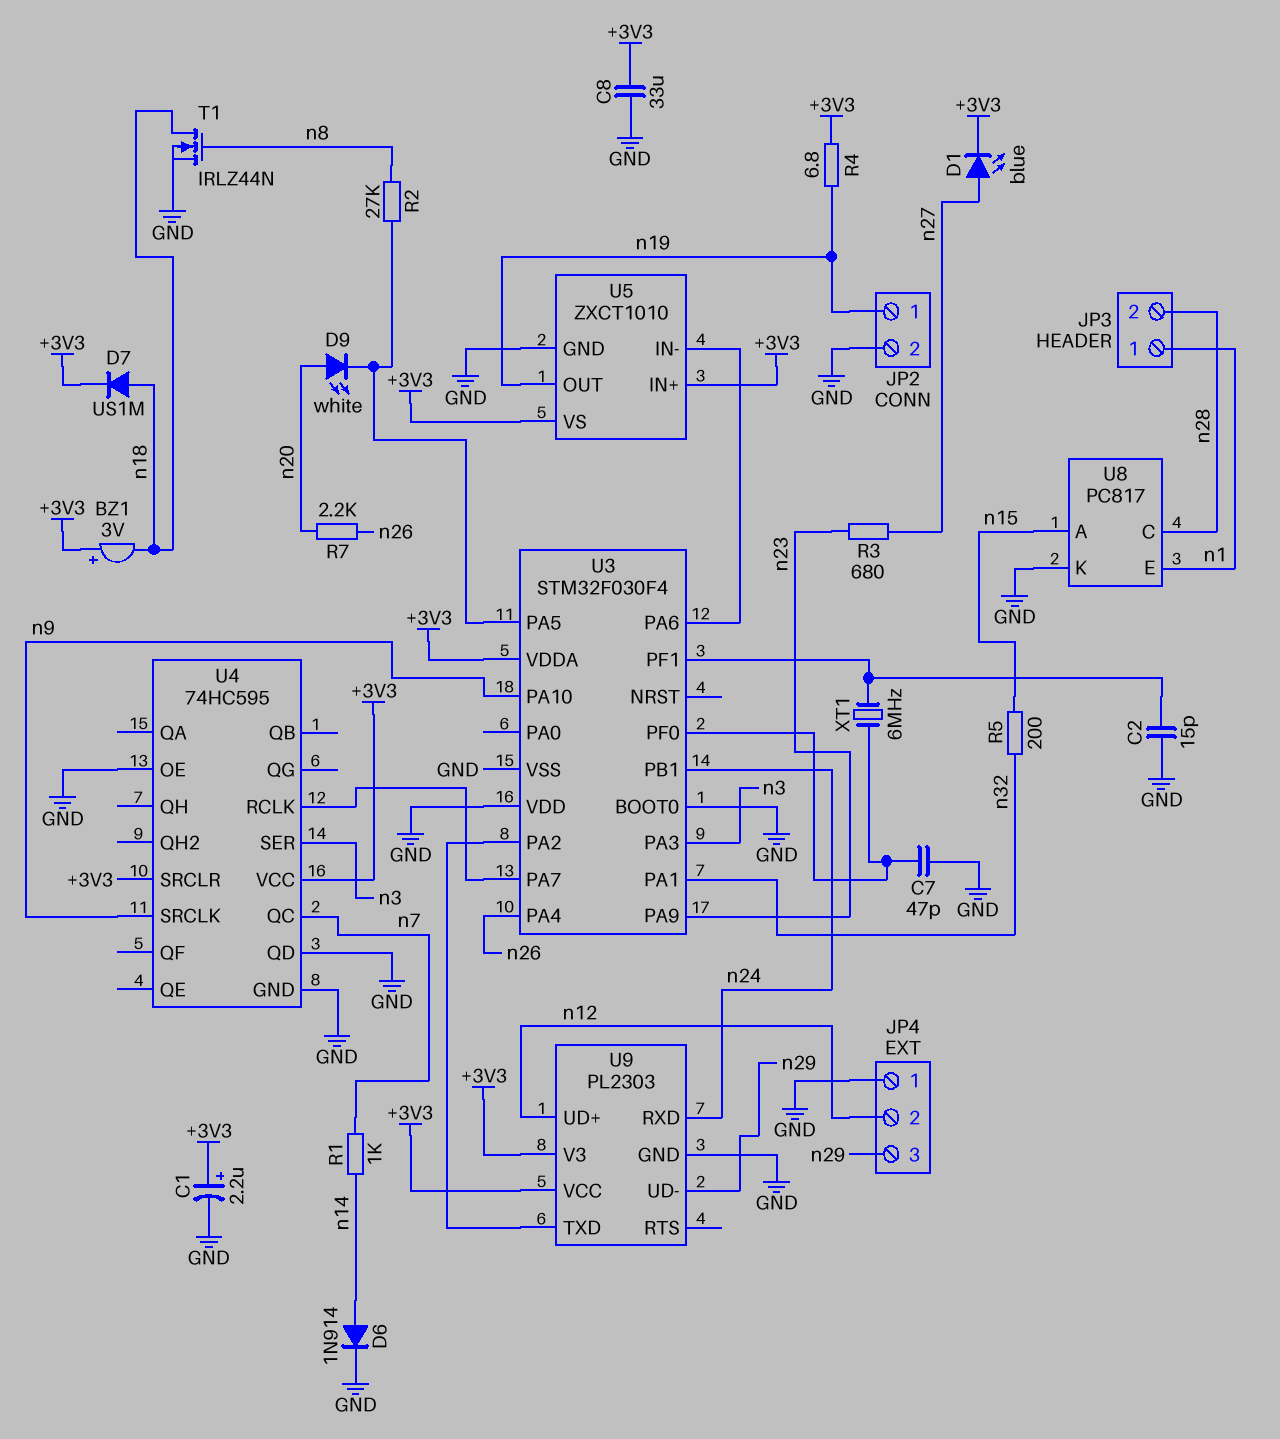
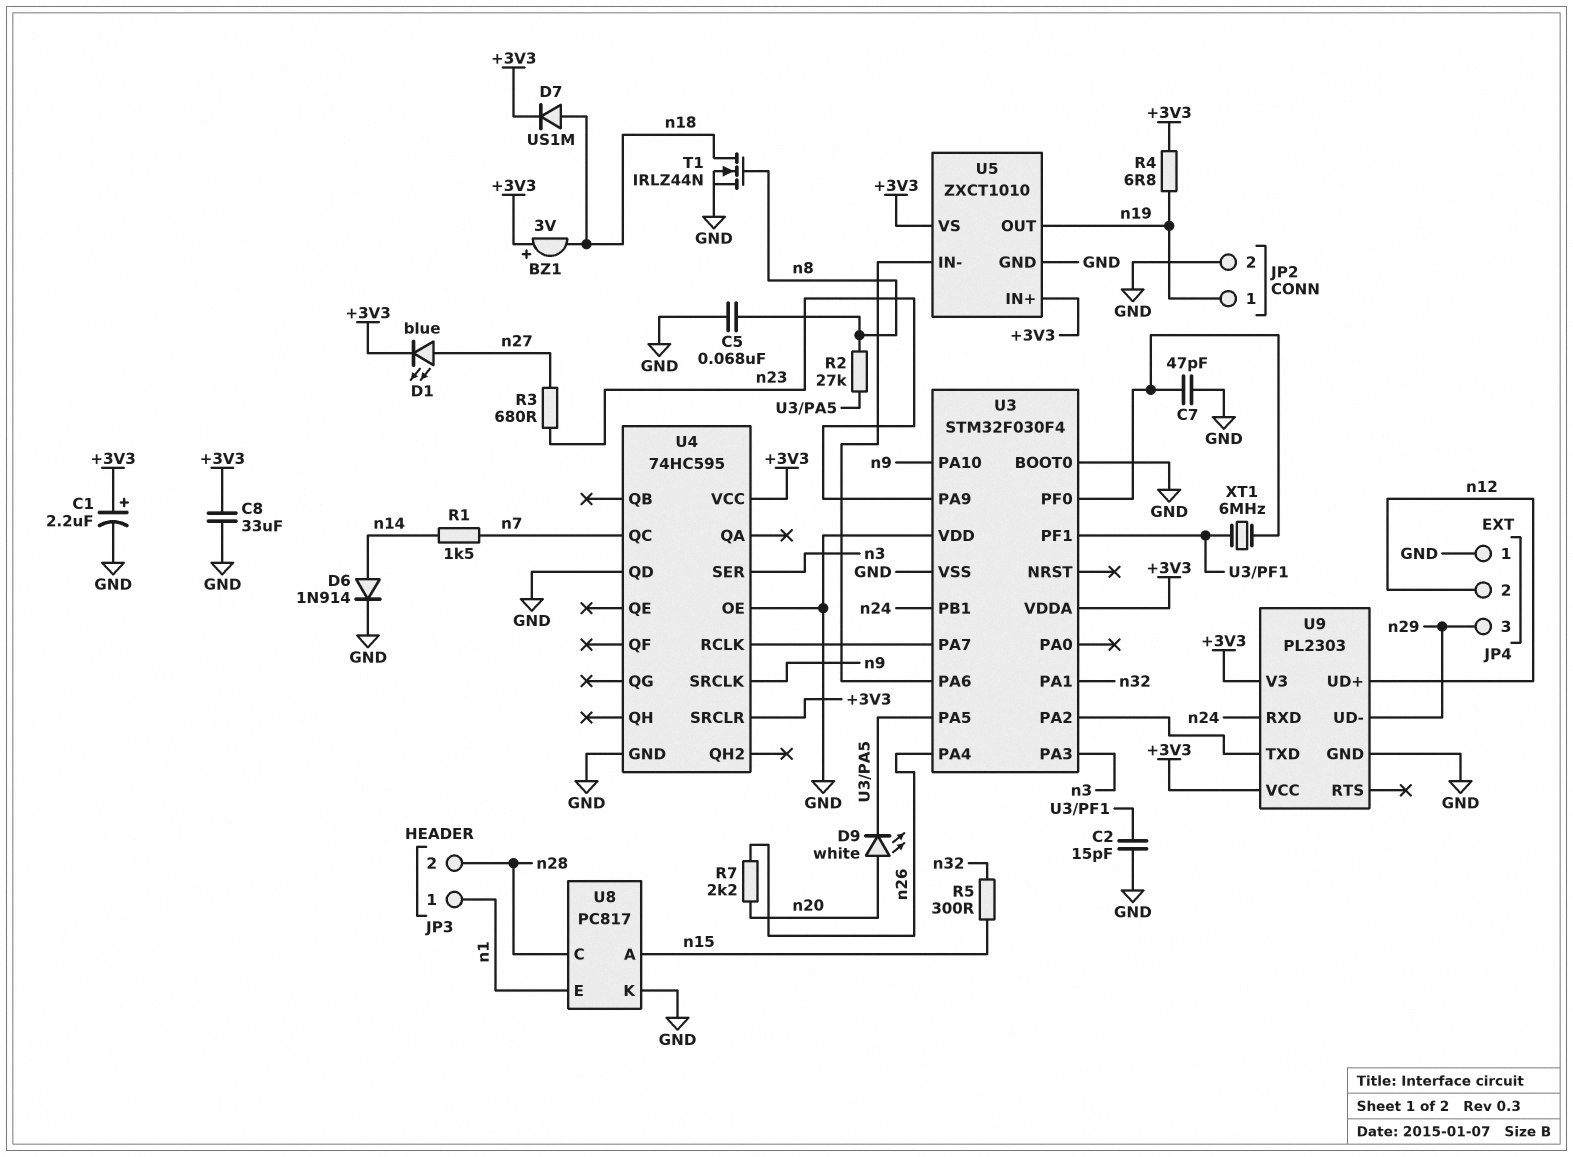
C5: none -> 68nF (GND, n8)
R1: 1k (n7, n14) -> 1.5k (n7, n14)
R5: 200 (n15, n32) -> 300 (n15, n32)

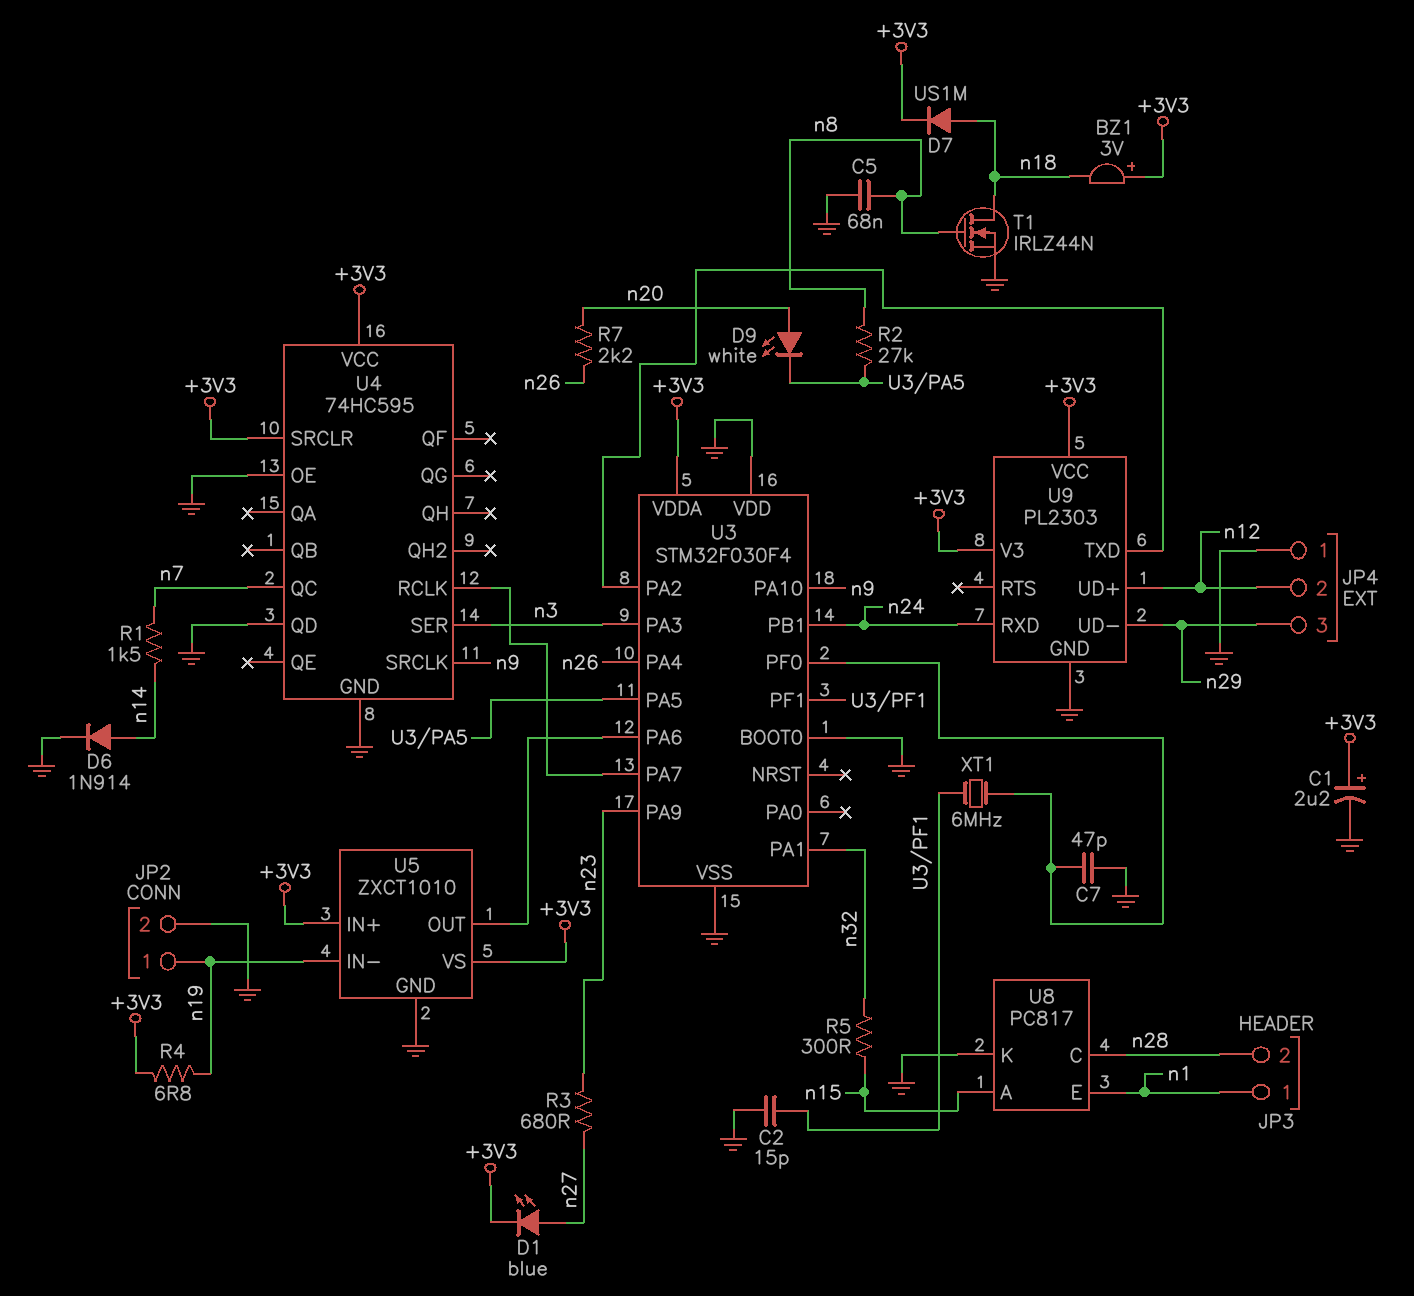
C8: 33uF (+3V3, GND) -> none
U5 pin IN-: U3/PA6 -> n19
U5 pin OUT: n19 -> U3/PA6

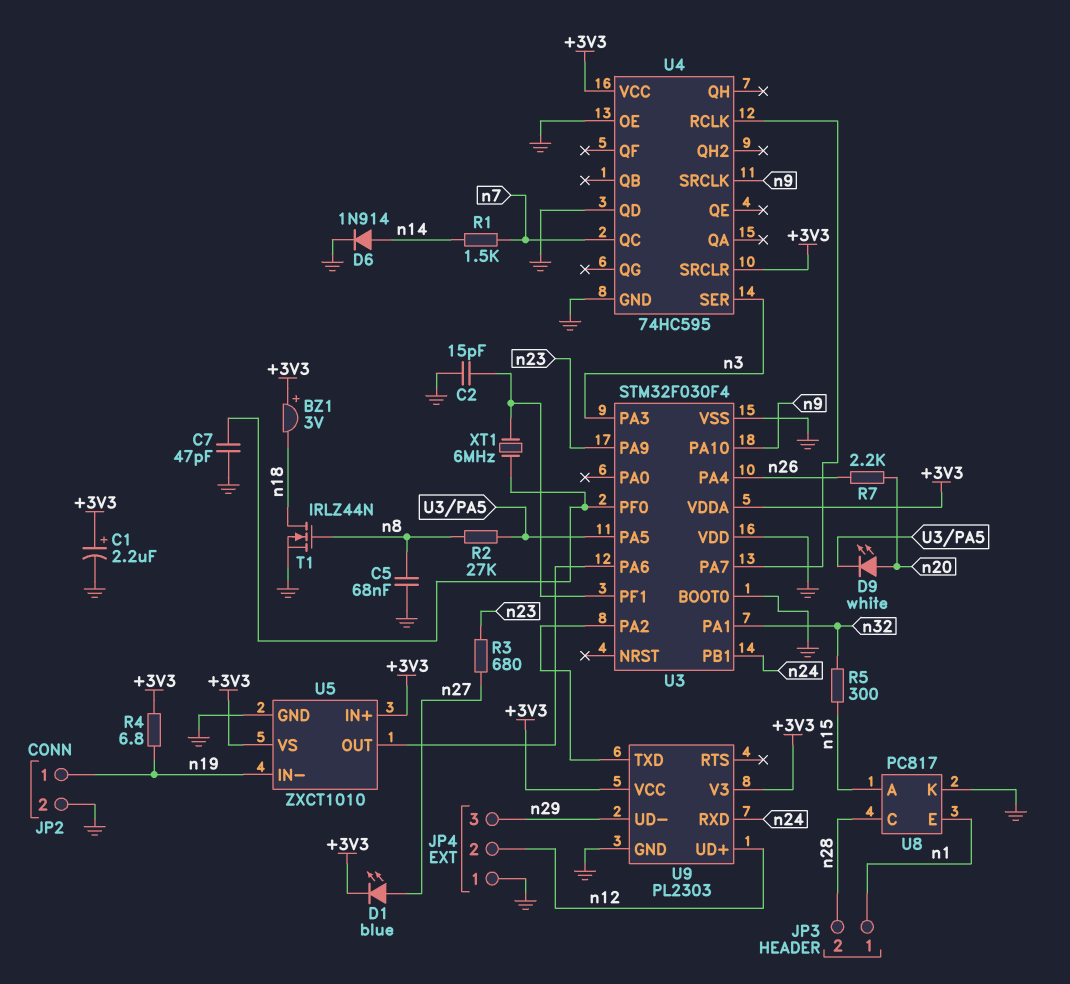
D7: diode US1M (A n18, K +3V3) -> none

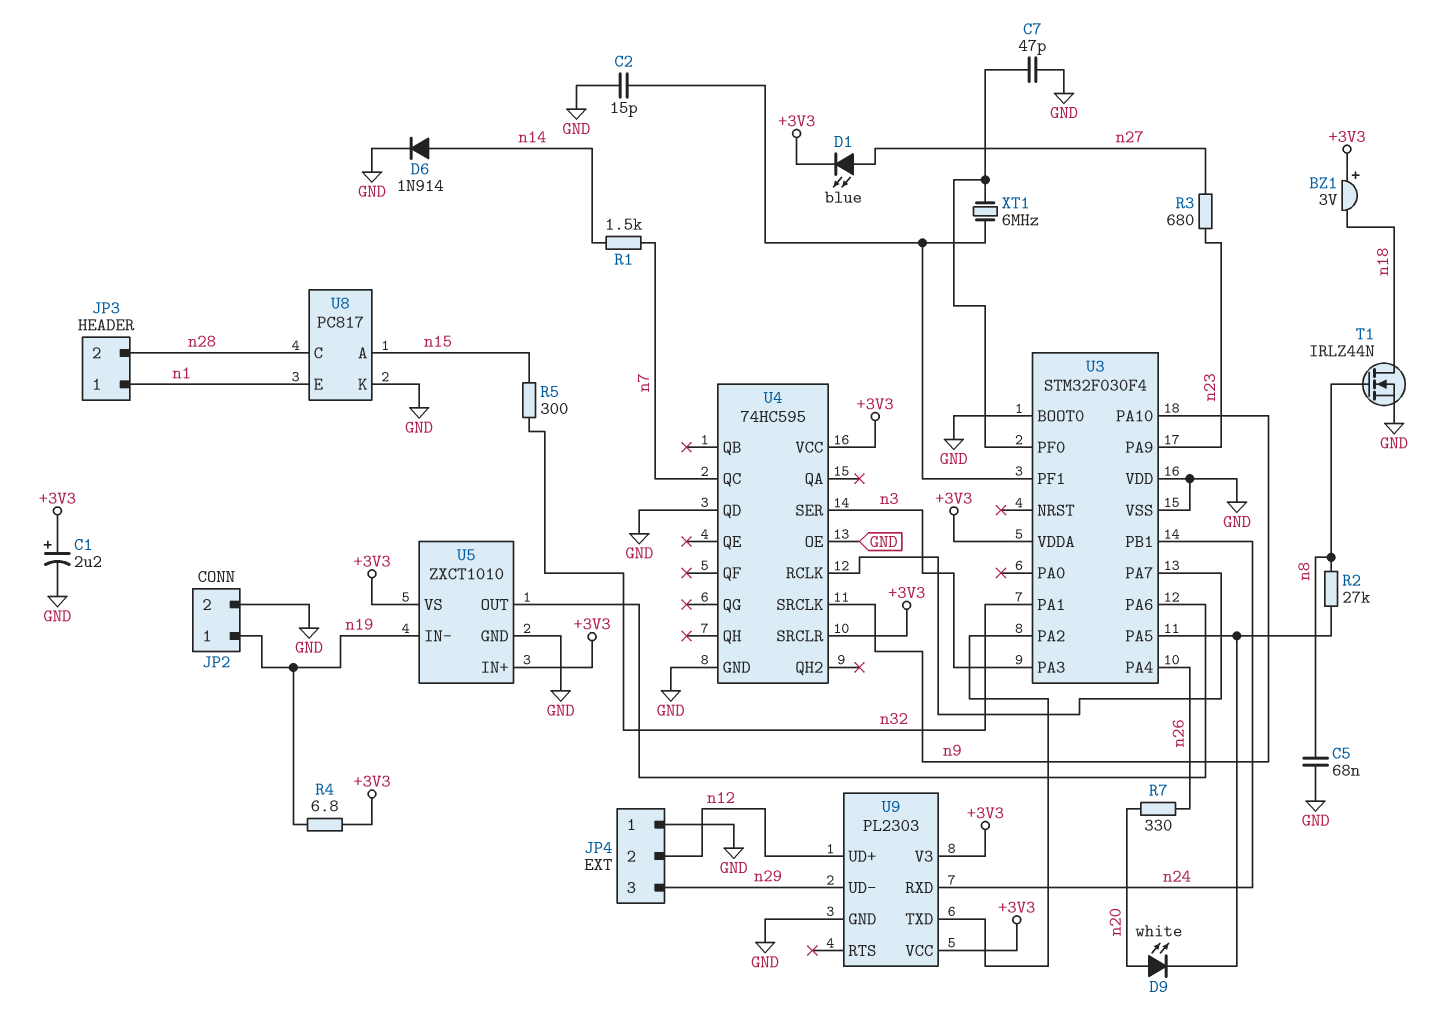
R7: 2.2k (n20, n26) -> 330 (n20, n26)

